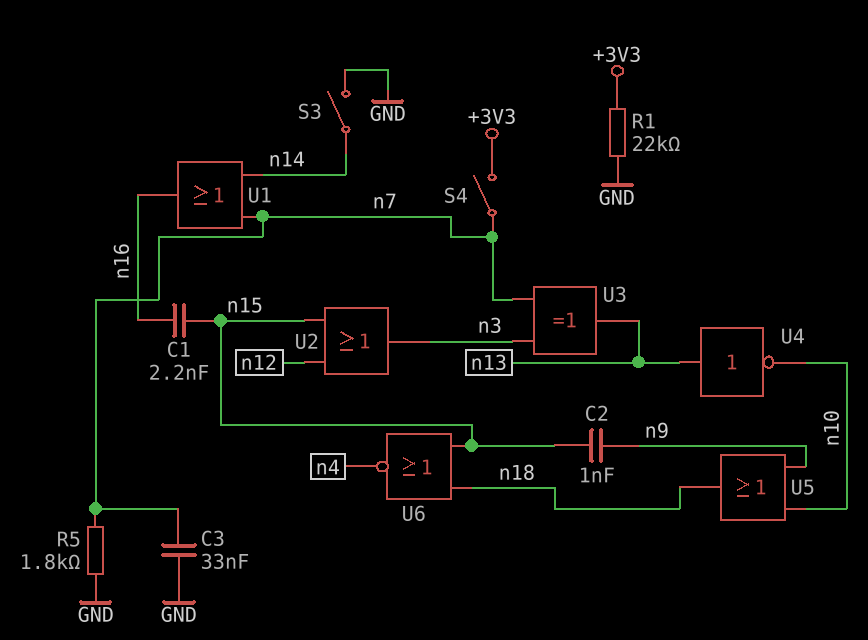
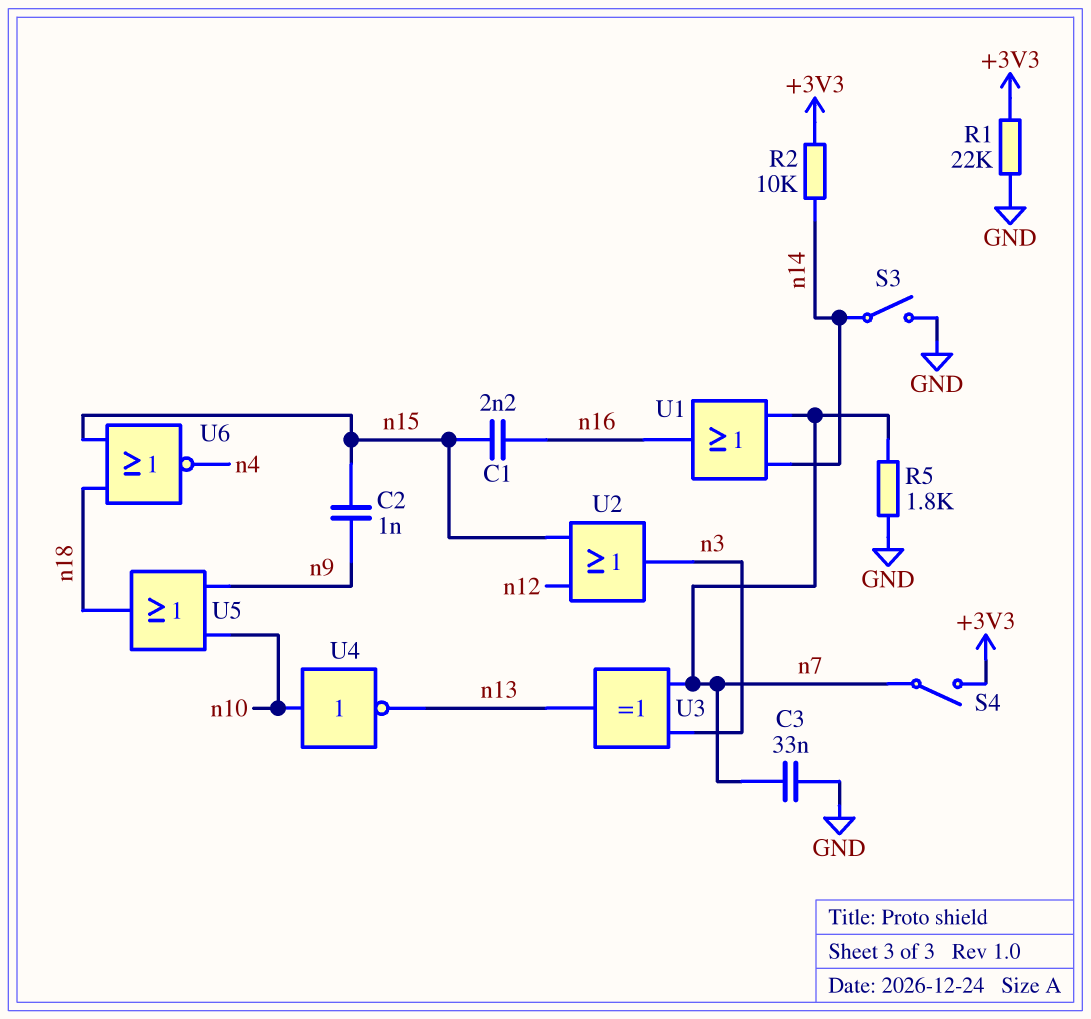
R2: none -> 10k (+3V3, n14)
U4: NOT (in n13, out n10) -> NOT (in n10, out n13)

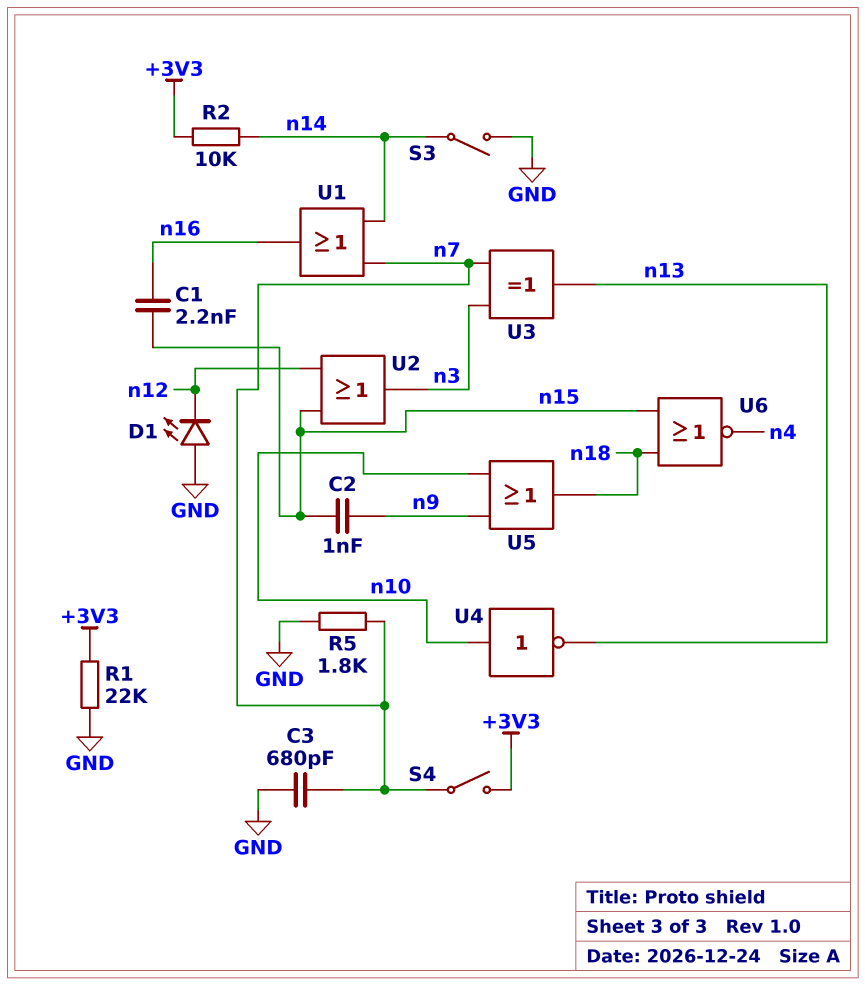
C3: 33nF (GND, n7) -> 680pF (GND, n7)
D1: none -> LED (A GND, K n12)

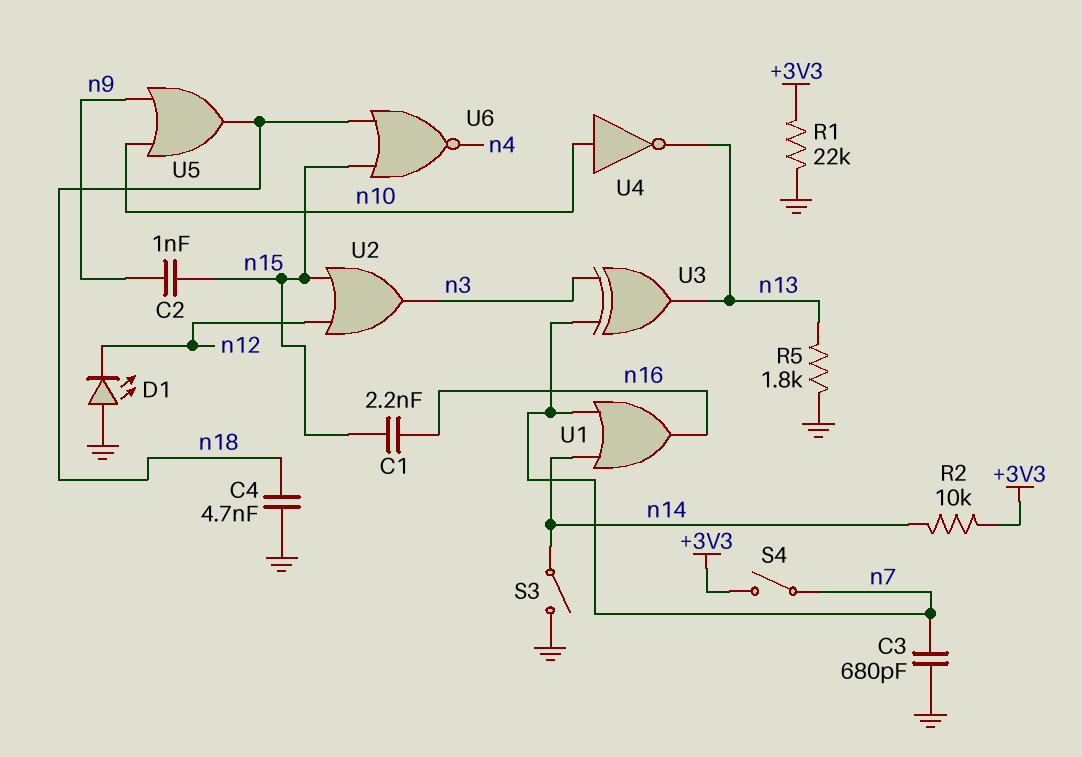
C4: none -> 4.7nF (GND, n18)
R5: 1.8k (GND, n7) -> 1.8k (GND, n13)

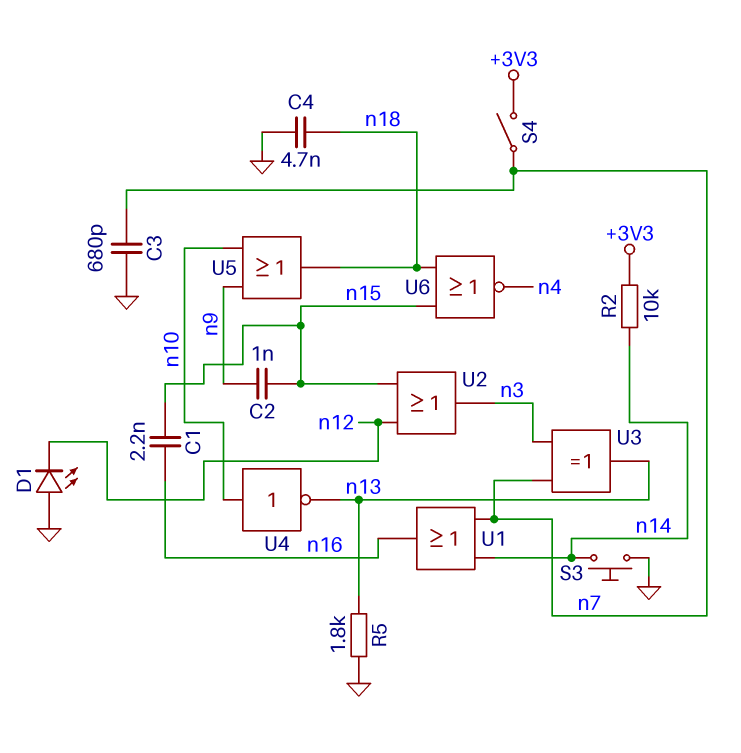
R1: 22k (+3V3, GND) -> none
S3: switch (GND, n14) -> button (GND, n14)

